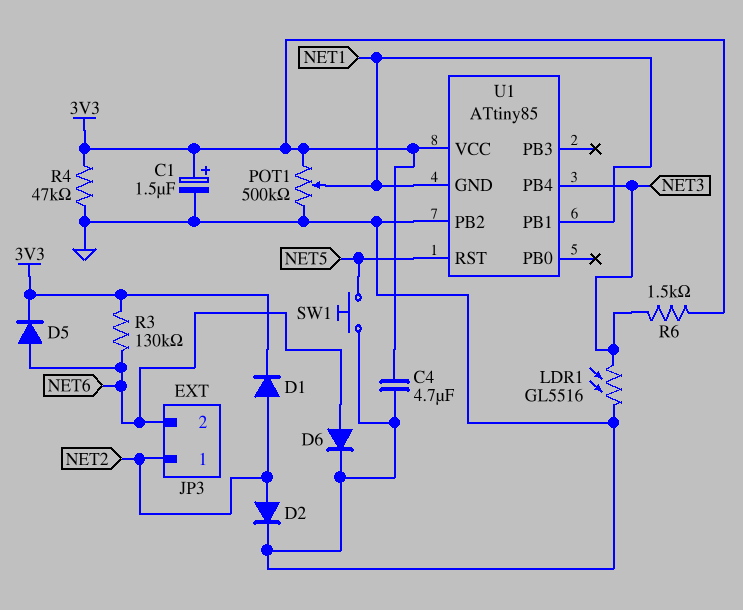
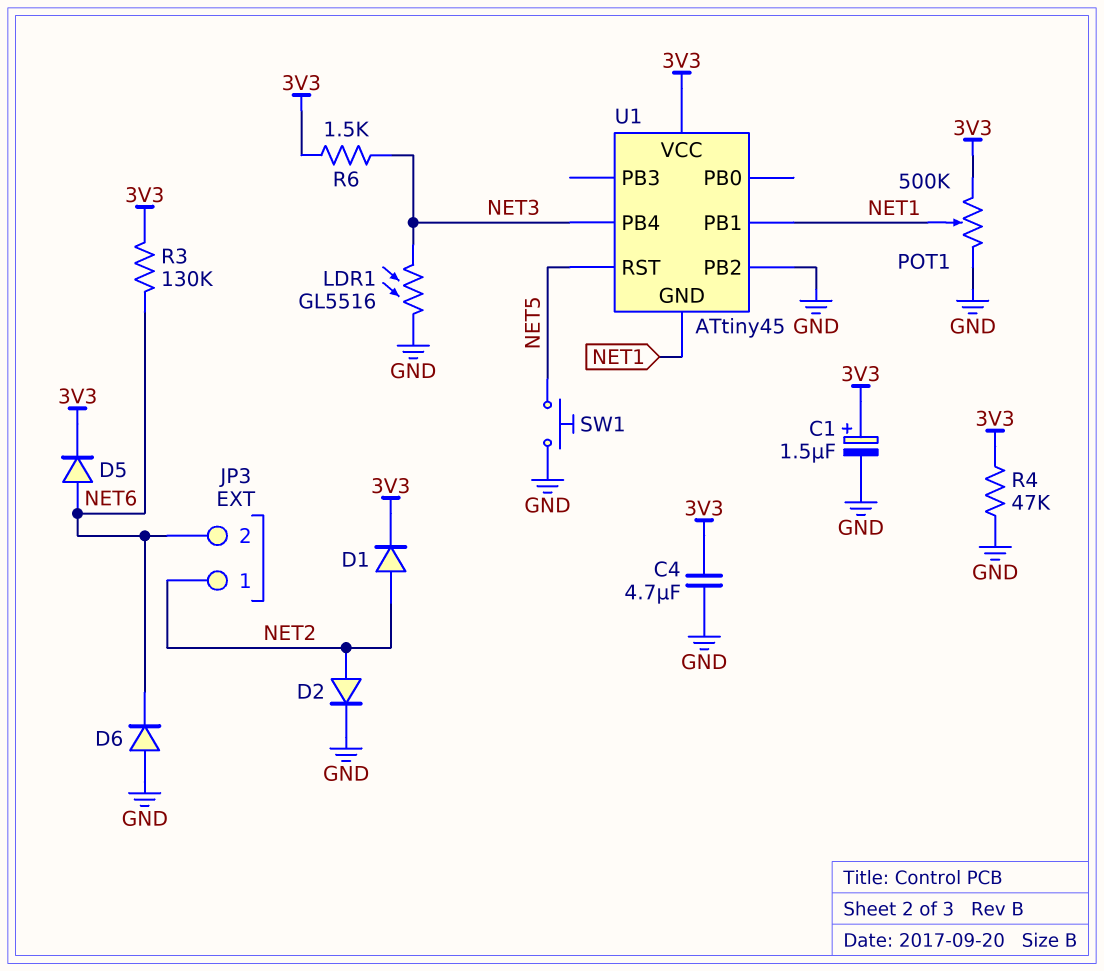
D6: diode (A NET6, K GND) -> diode (A GND, K NET6)
U1: ATtiny85 -> ATtiny45

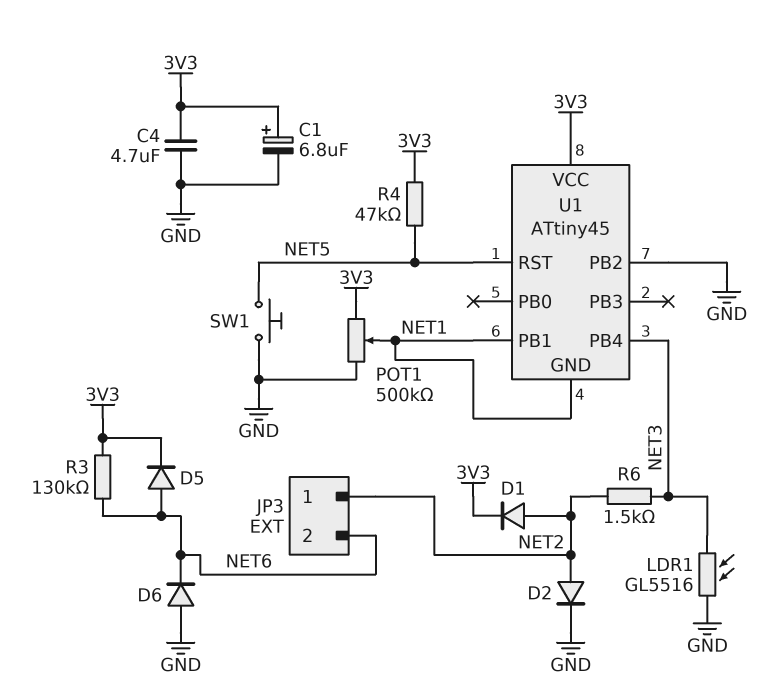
C1: 1.5uF (plus 3V3, minus GND) -> 6.8uF (plus 3V3, minus GND)
R4: 47k (3V3, GND) -> 47k (3V3, NET5)
R6: 1.5k (3V3, NET3) -> 1.5k (NET2, NET3)

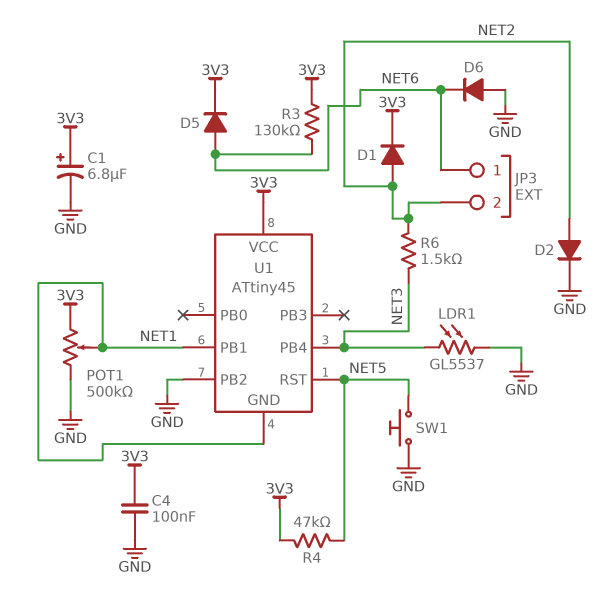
C4: 4.7uF (3V3, GND) -> 100nF (3V3, GND)
JP3 pin 1: NET2 -> NET6
JP3 pin 2: NET6 -> NET2
LDR1: GL5516 (GND, NET3) -> GL5537 (GND, NET3)

